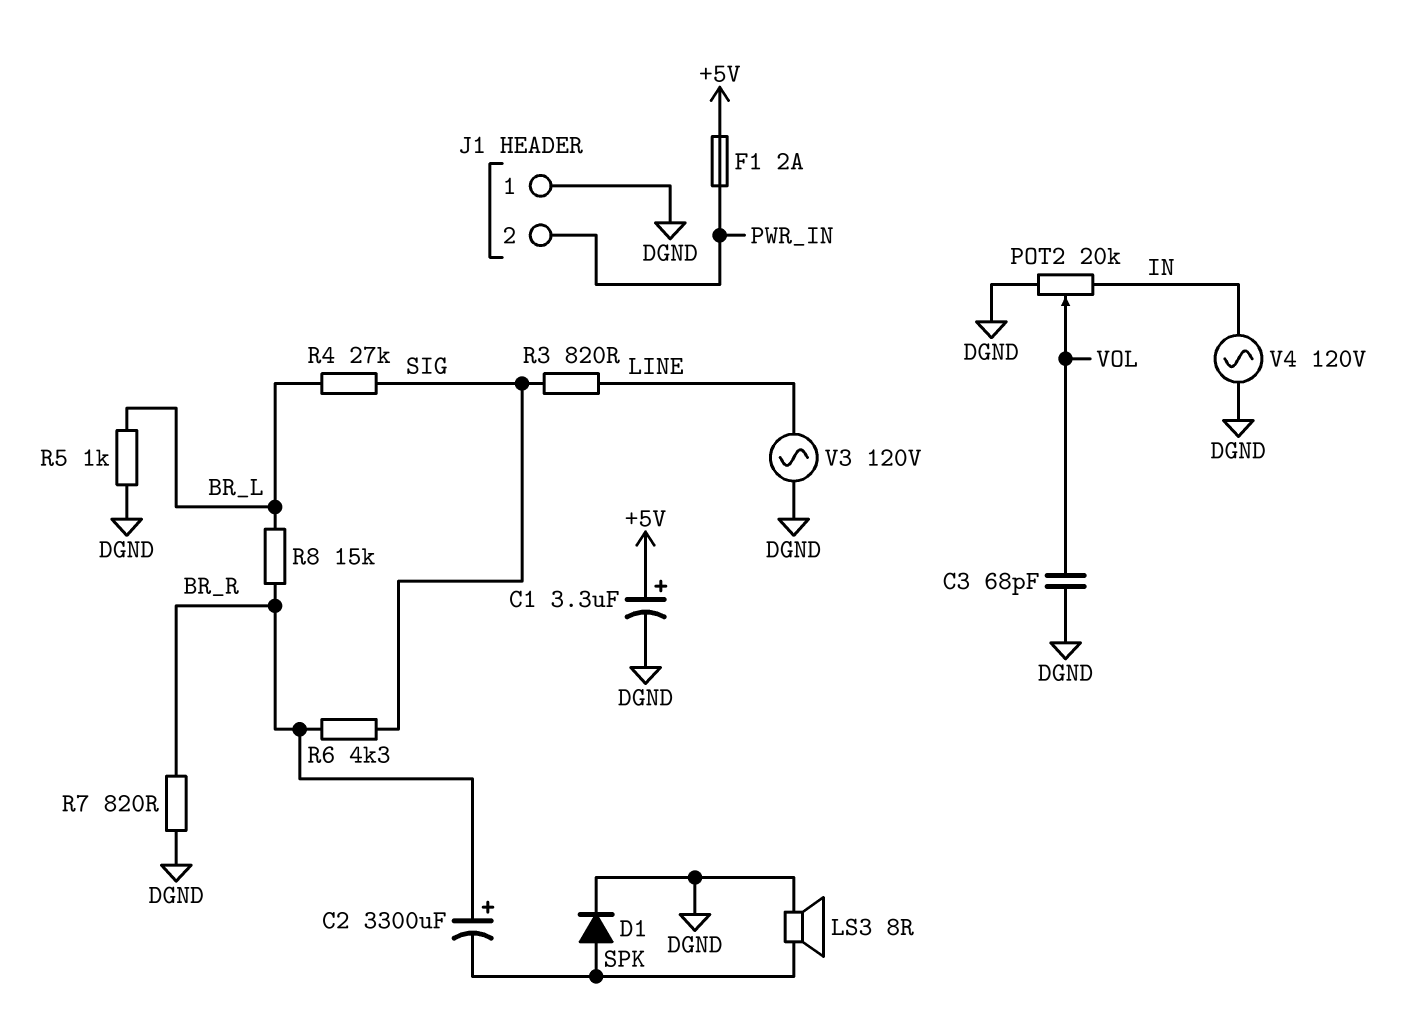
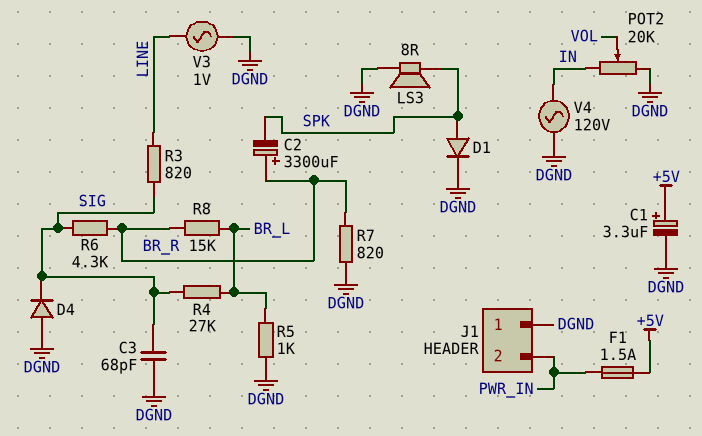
C3: 68pF (DGND, VOL) -> 68pF (DGND, SIG)
D4: none -> diode (A DGND, K SIG)
F1: 2A (+5V, PWR_IN) -> 1.5A (+5V, PWR_IN)
V3: AC 120V (DGND, LINE) -> AC 1V (DGND, LINE)

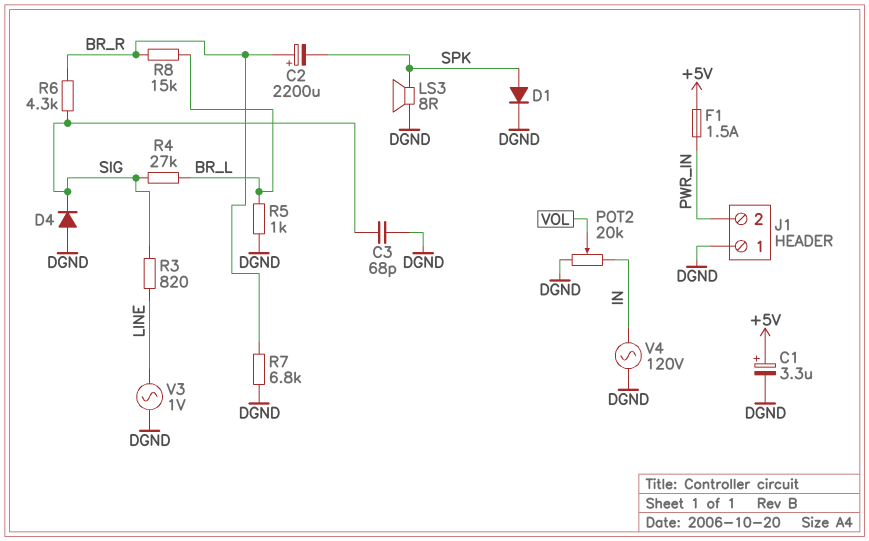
C2: 3300uF (plus BR_R, minus SPK) -> 2200uF (plus BR_R, minus SPK)
R7: 820 (BR_R, DGND) -> 6.8k (BR_R, DGND)

